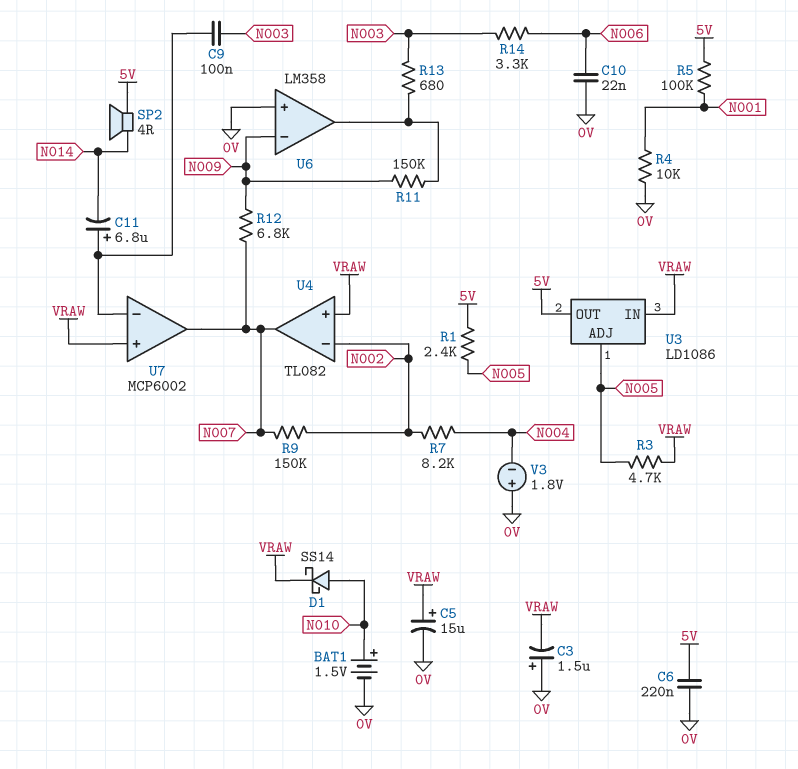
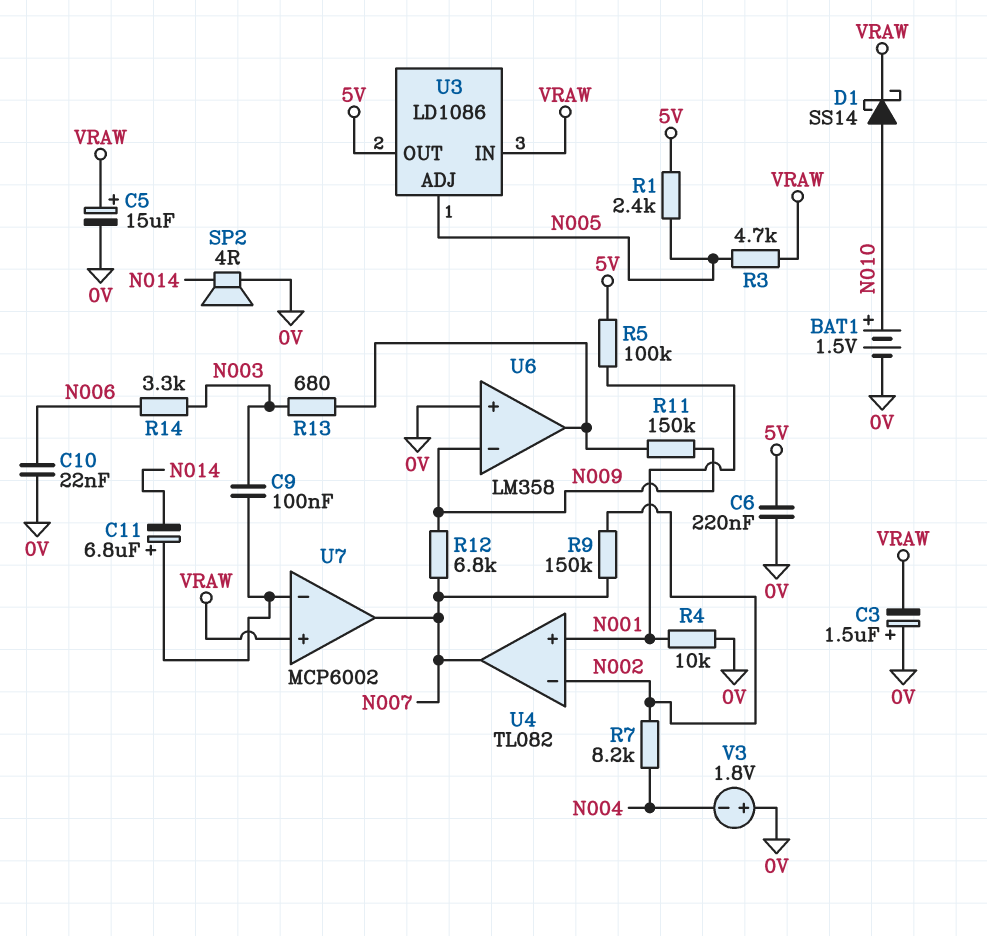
SP2: speaker 4R (5V, N014) -> speaker 4R (0V, N014)
U4 pin in+: VRAW -> N001

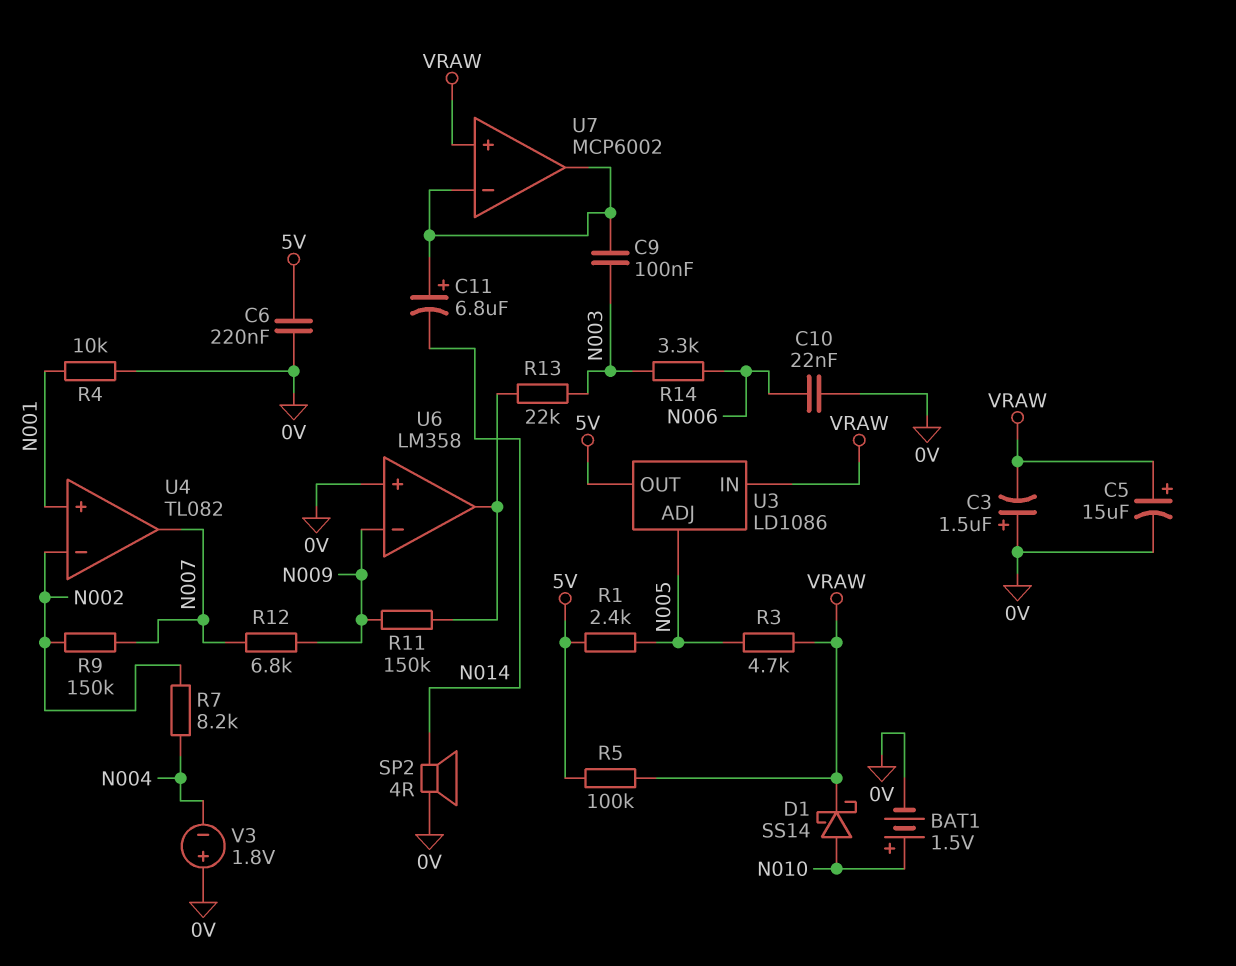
R5: 100k (5V, N001) -> 100k (5V, VRAW)
R13: 680 (N003, U6/out) -> 22k (N003, U6/out)
U7 pin out: N007 -> U7/in-

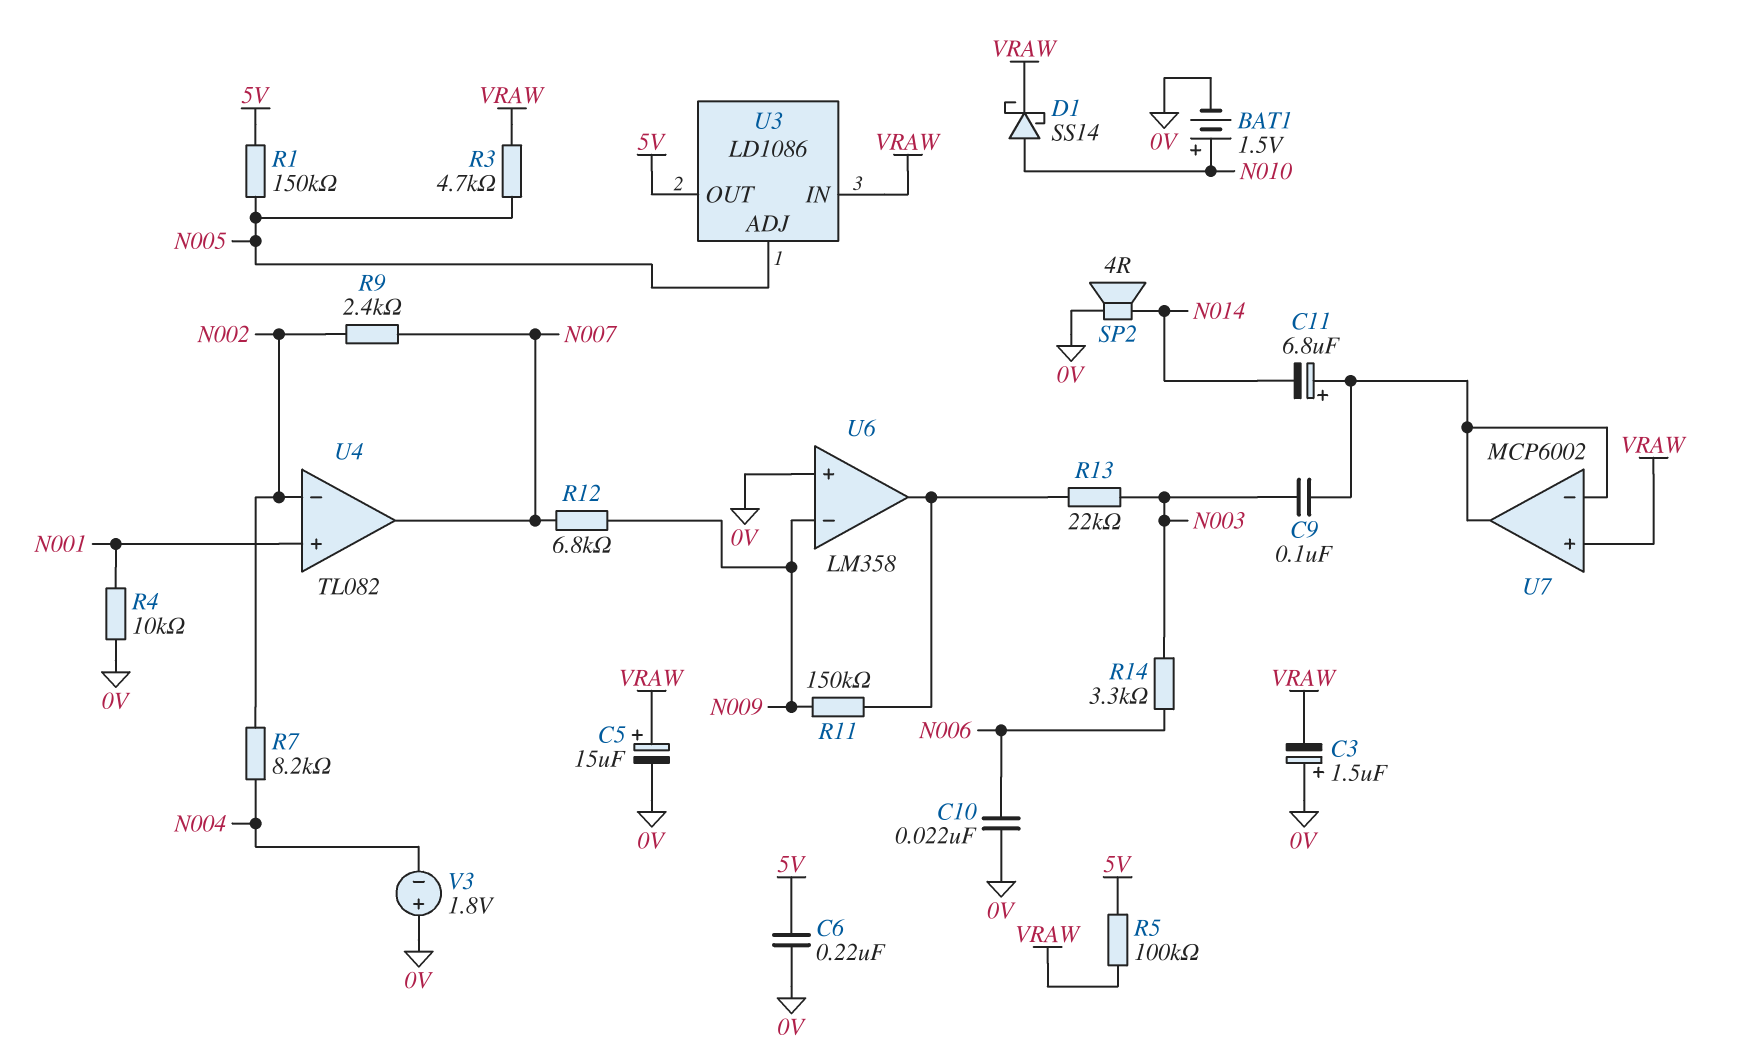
R1: 2.4k (5V, N005) -> 150k (5V, N005)
R9: 150k (N002, N007) -> 2.4k (N002, N007)

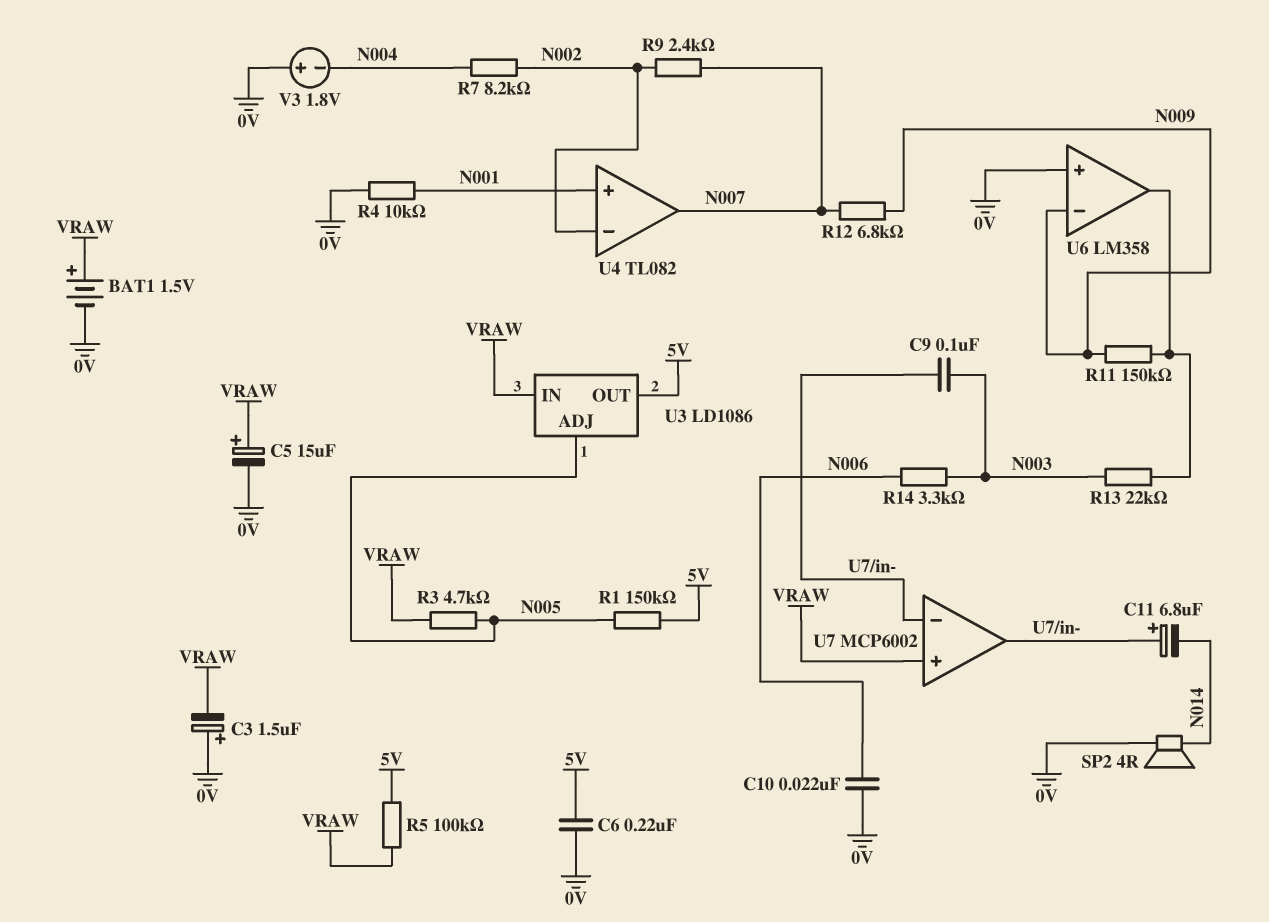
BAT1: 1.5V (plus N010, minus 0V) -> 1.5V (plus VRAW, minus 0V)
D1: schottky SS14 (A N010, K VRAW) -> none

